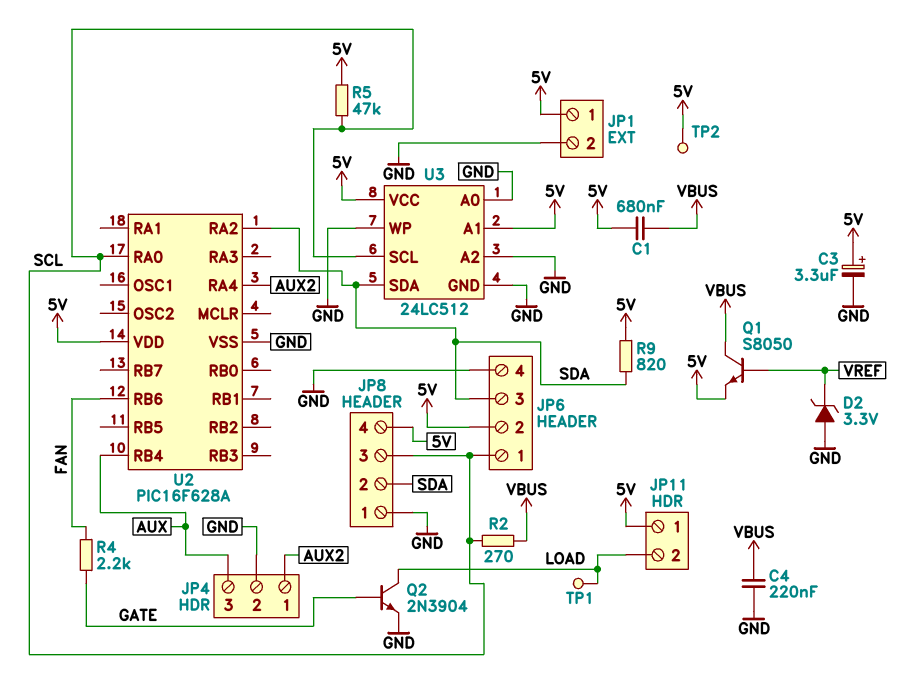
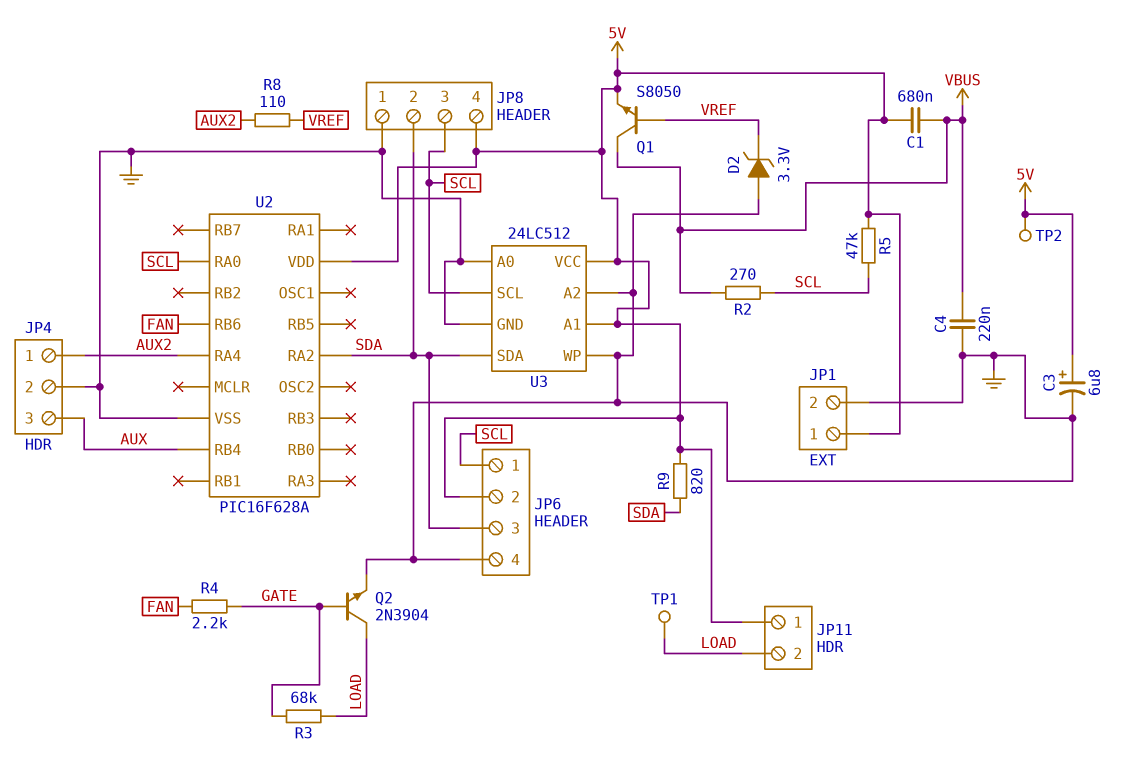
C3: 3.3uF (plus 5V, minus GND) -> 6.8uF (plus 5V, minus GND)
R3: none -> 68k (GATE, LOAD)
R8: none -> 110 (AUX2, VREF)

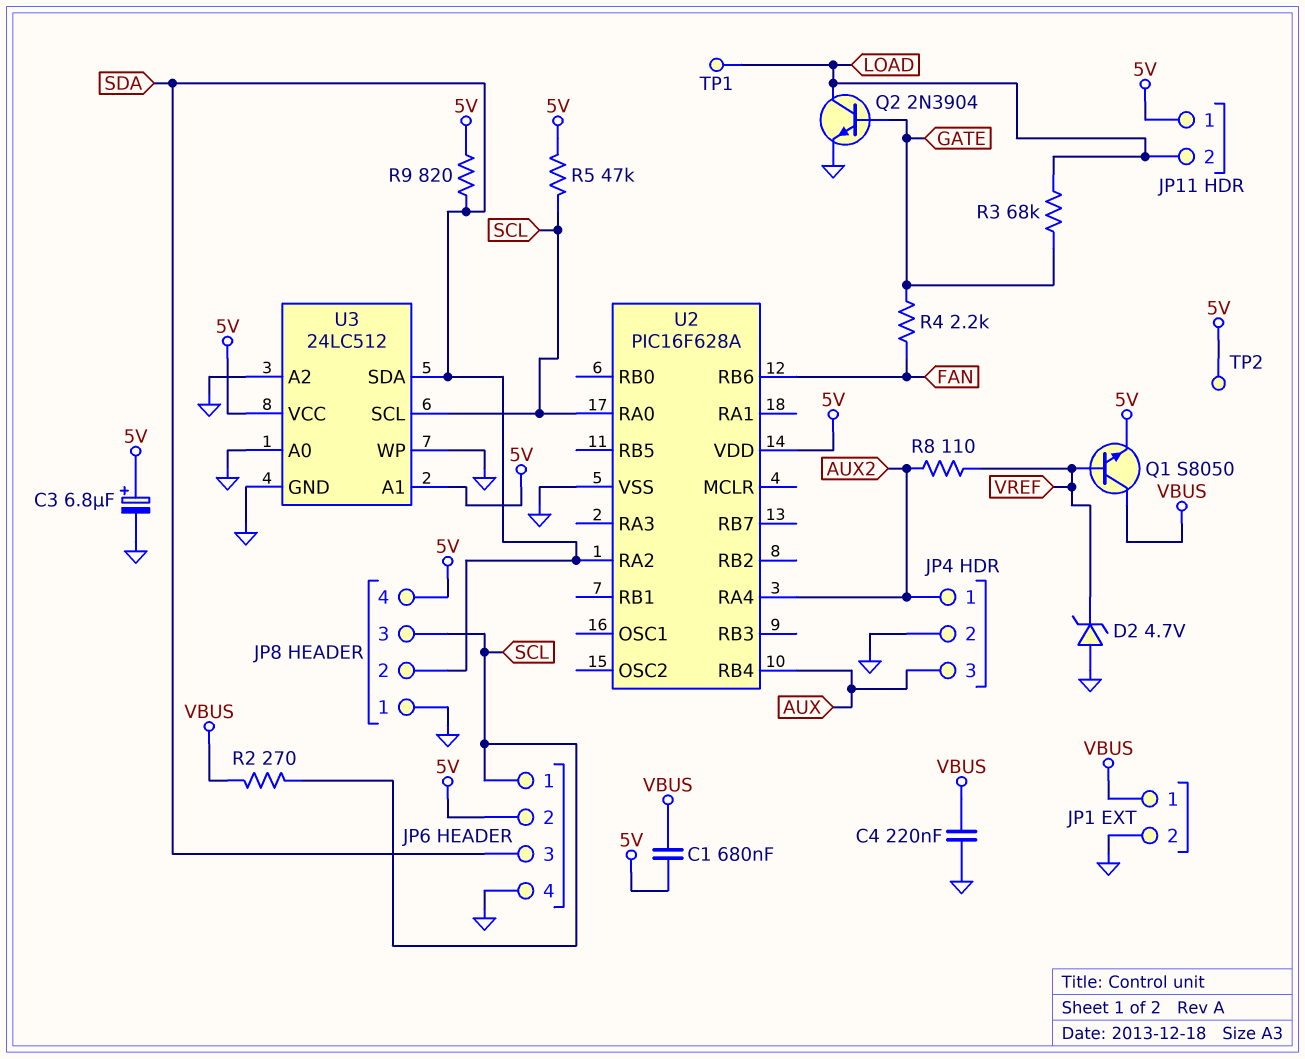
D2: zener 3.3V (A GND, K VREF) -> zener 4.7V (A GND, K VREF)
JP1 pin 1: 5V -> VBUS

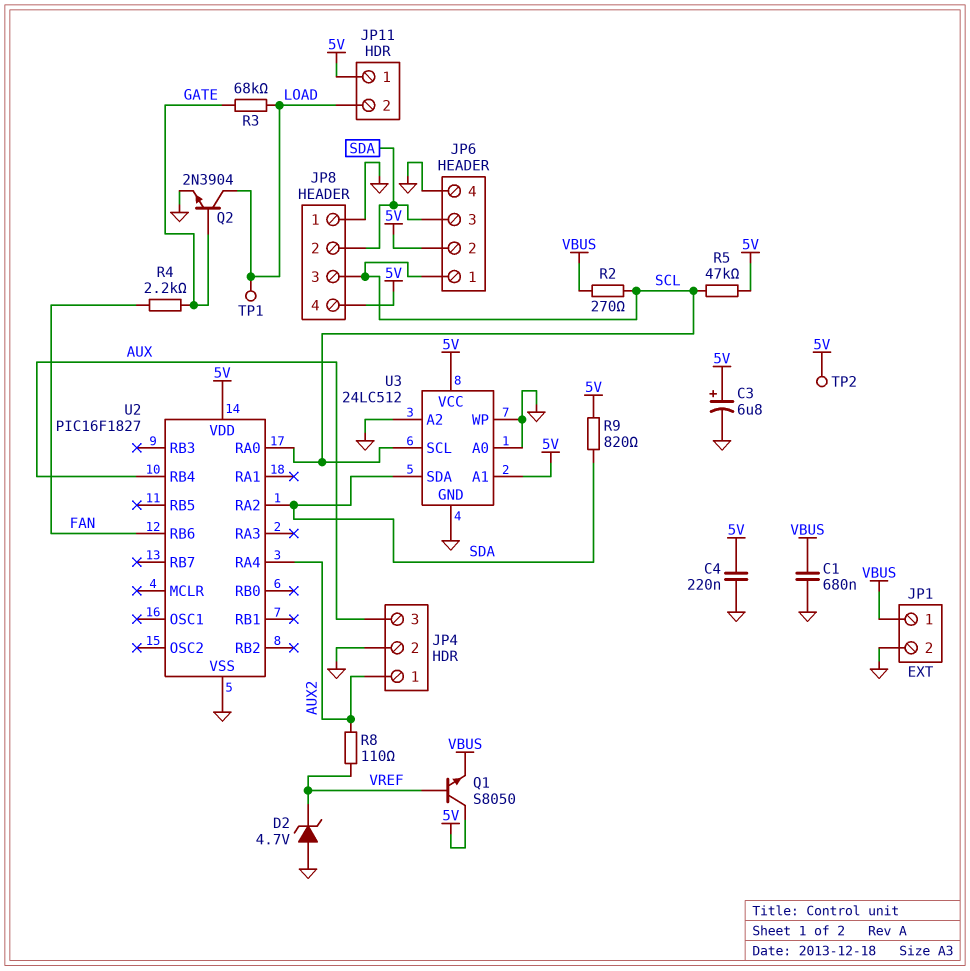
C1: 680nF (5V, VBUS) -> 680nF (GND, VBUS)
C4: 220nF (GND, VBUS) -> 220nF (5V, GND)
Q1: NPN S8050 (B VREF, C VBUS, E 5V) -> NPN S8050 (B VREF, C 5V, E VBUS)
U2: PIC16F628A -> PIC16F1827

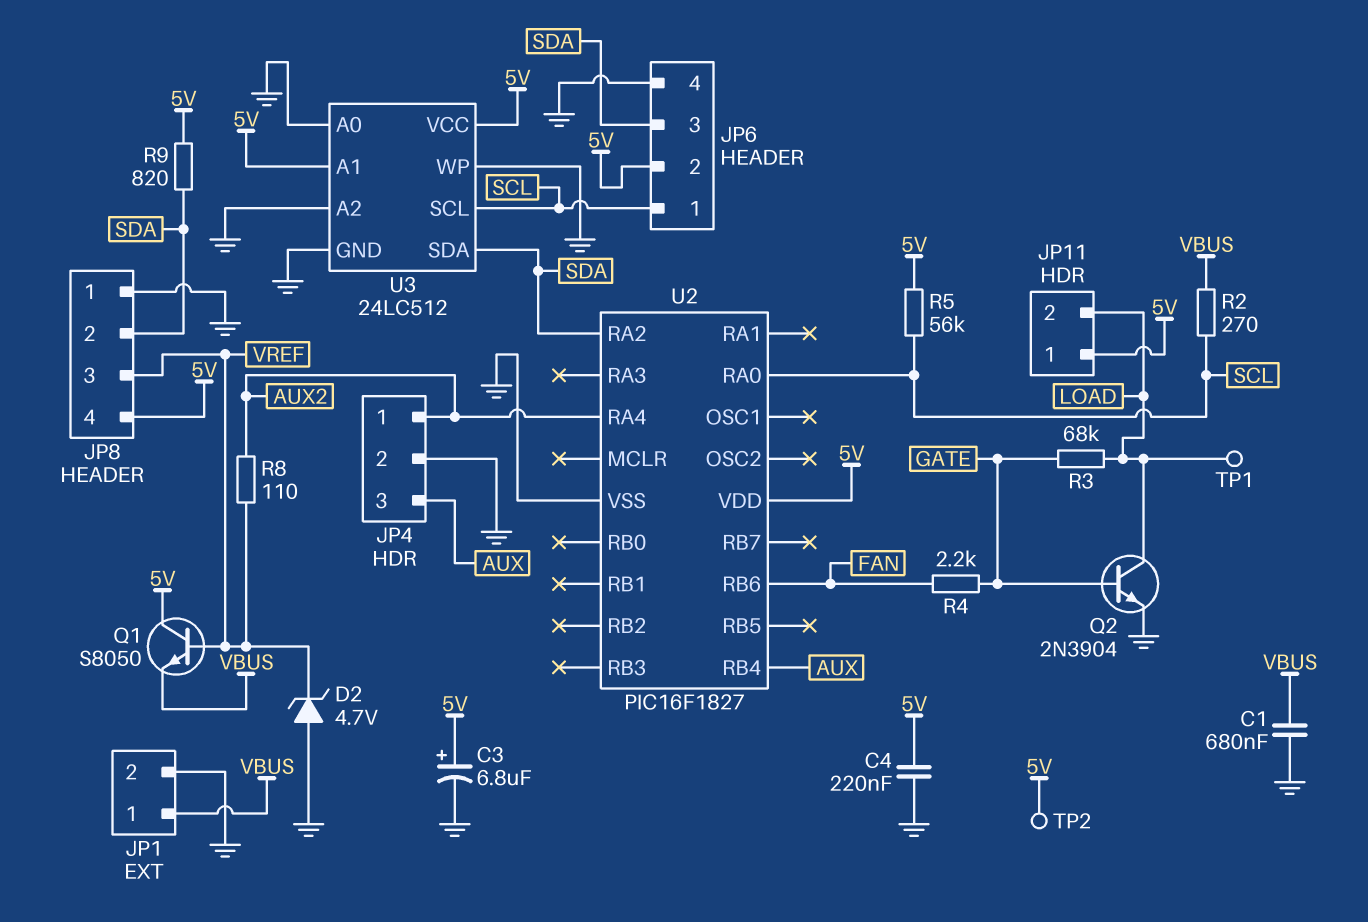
JP8 pin 3: SCL -> VREF
R5: 47k (5V, SCL) -> 56k (5V, SCL)

